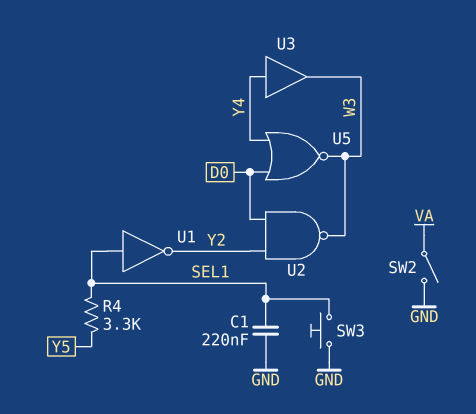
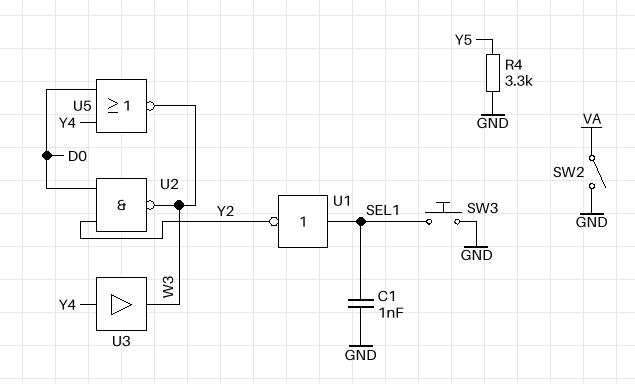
C1: 220nF (GND, SEL1) -> 1nF (GND, SEL1)
R4: 3.3k (SEL1, Y5) -> 3.3k (GND, Y5)

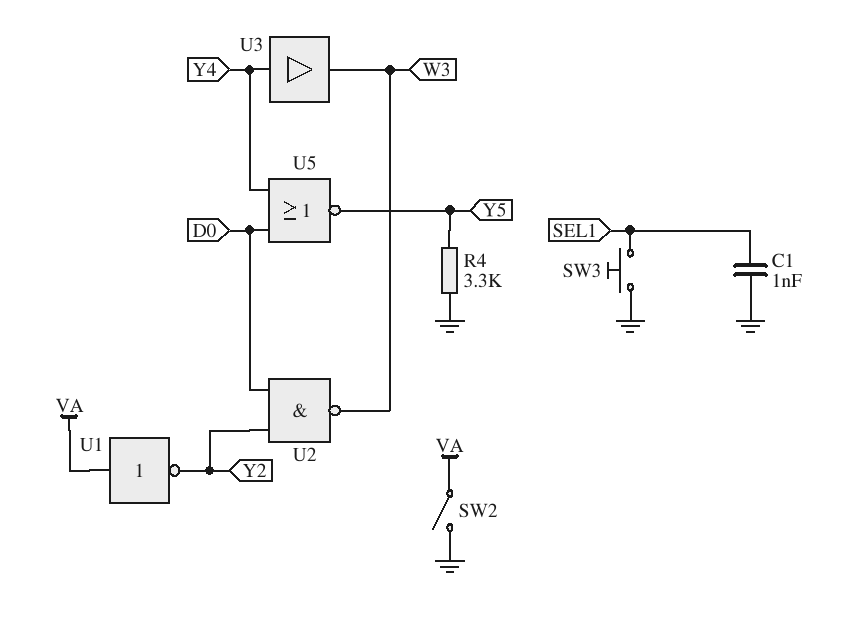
U1: NOT (in SEL1, out Y2) -> NOT (in VA, out Y2)
U5: NOR (in D0, in Y4, out W3) -> NOR (in D0, in Y4, out Y5)

